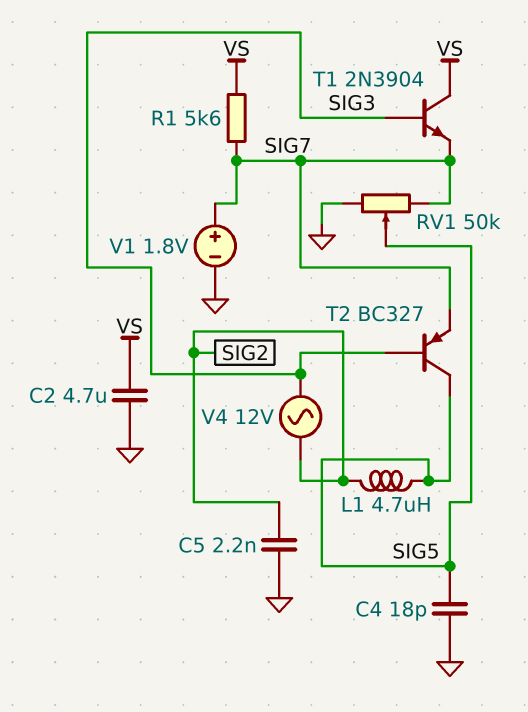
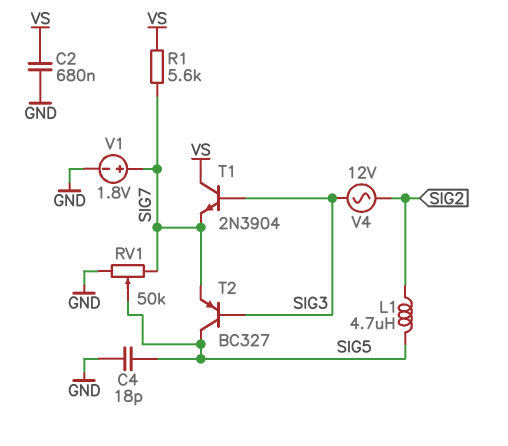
C2: 4.7uF (GND, VS) -> 680nF (GND, VS)
C5: 2.2nF (GND, SIG2) -> none

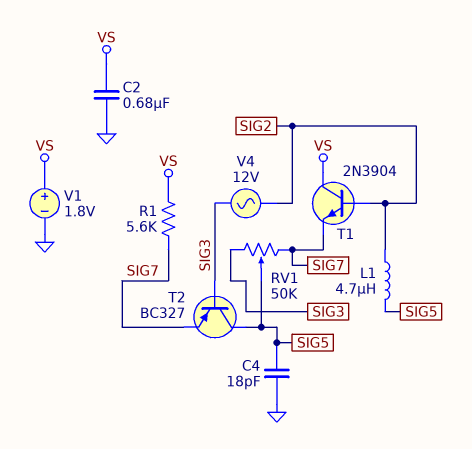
RV1: 50k (GND, SIG7, wiper SIG5) -> 50k (SIG3, SIG7, wiper SIG5)
T1: NPN 2N3904 (B SIG3, C VS, E SIG7) -> NPN 2N3904 (B SIG2, C VS, E SIG7)
V1: 1.8V (plus SIG7, minus GND) -> 1.8V (plus VS, minus GND)

